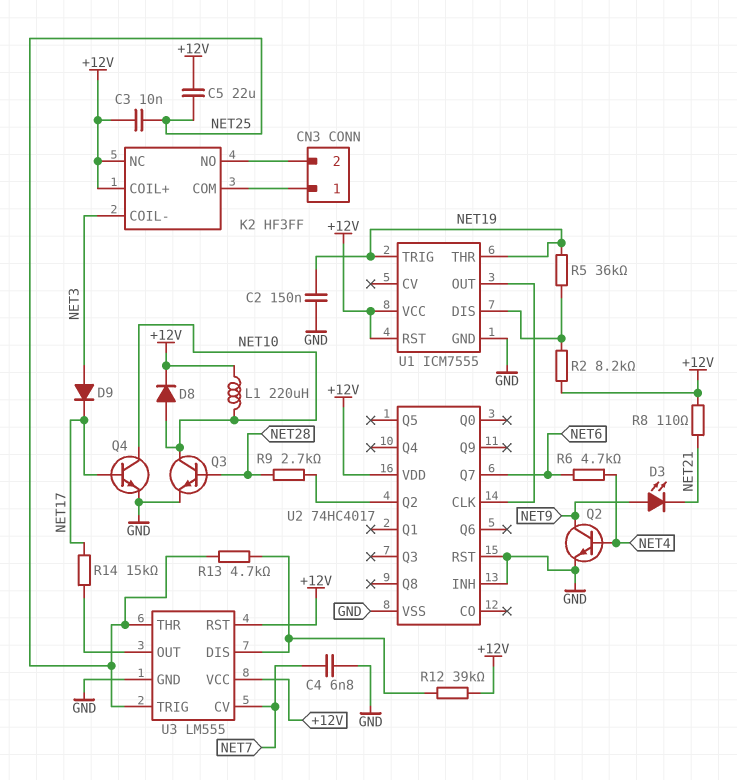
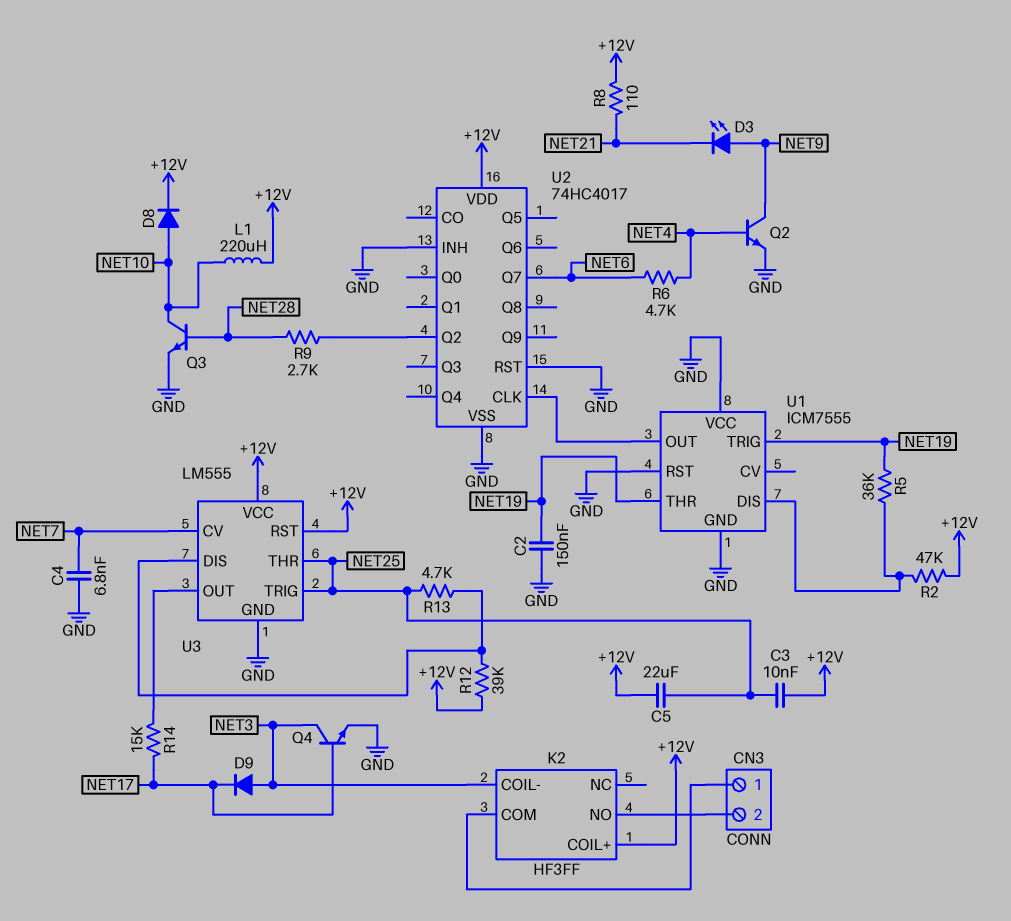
K2 pin NC: +12V -> none
Q4: NPN (B NET17, C NET10, E GND) -> NPN (B NET17, C NET3, E GND)
R2: 8.2k (+12V, U1/DIS) -> 47k (+12V, U1/DIS)
U1 pin RST: +12V -> GND
U1 pin VCC: +12V -> GND

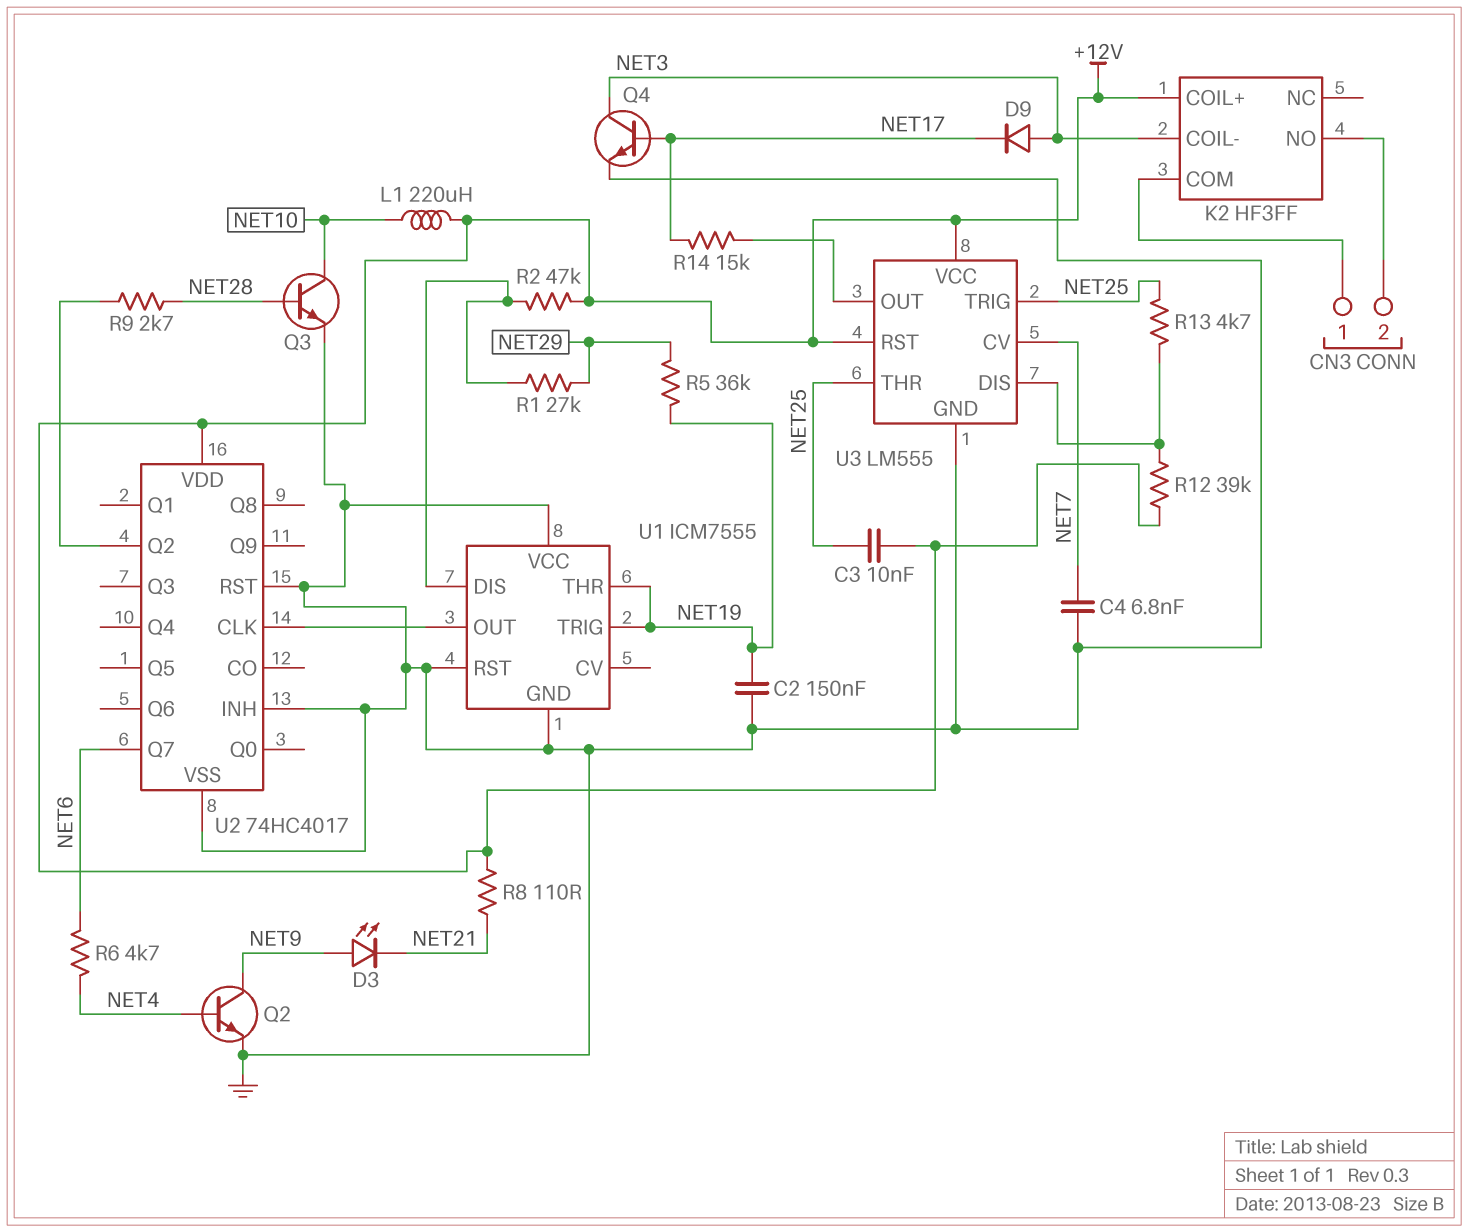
C5: 22uF (+12V, NET25) -> none
D8: diode (A NET10, K +12V) -> none
R1: none -> 27k (NET29, U1/DIS)
R5: 36k (NET19, U1/DIS) -> 36k (NET19, NET29)

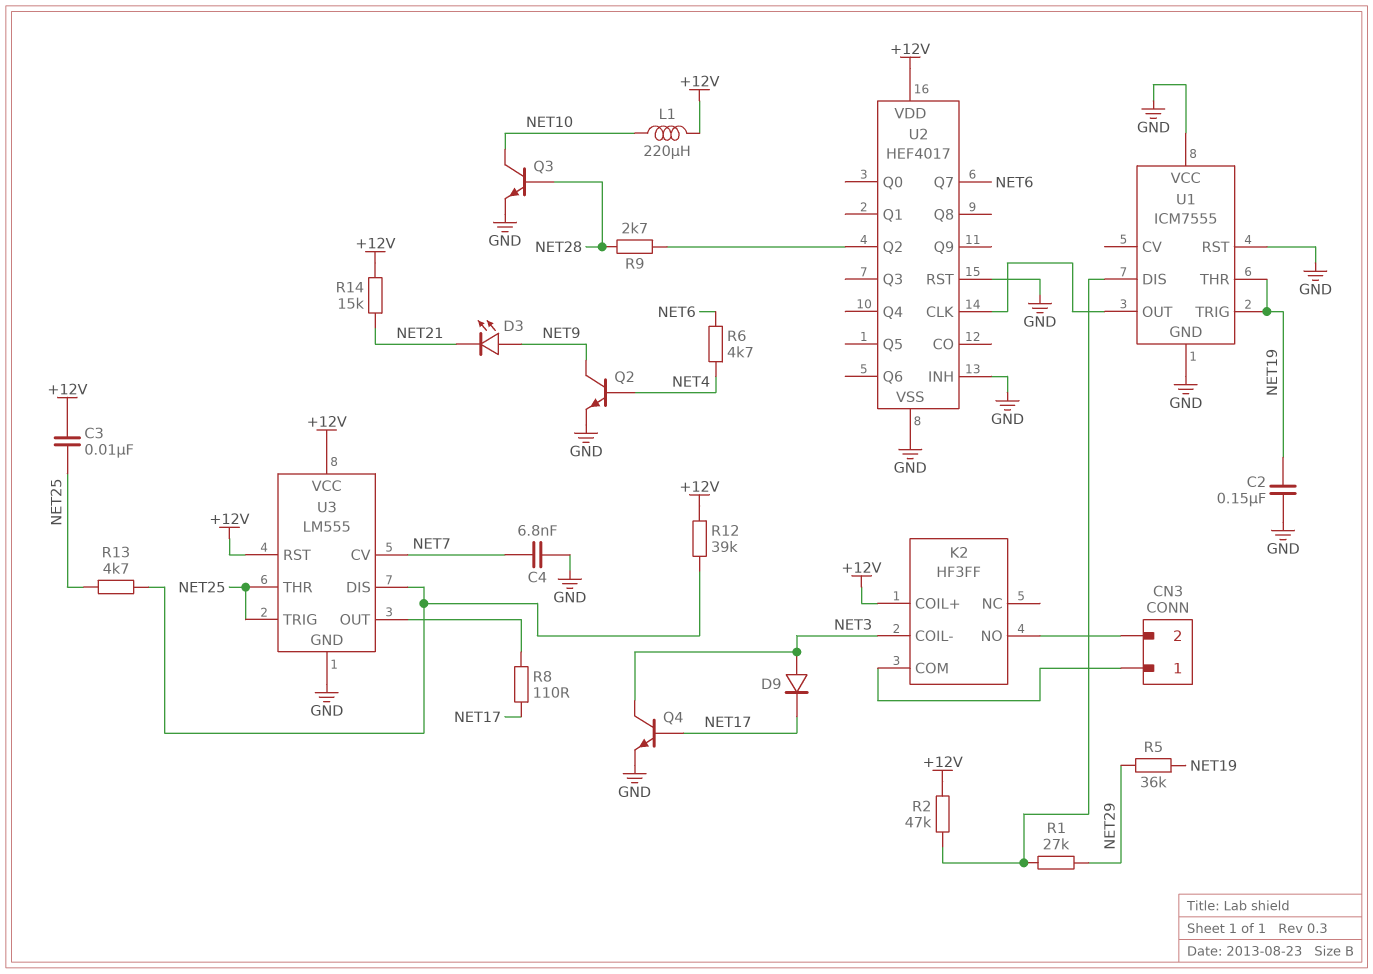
R8: 110 (+12V, NET21) -> 110 (NET17, U3/OUT)
R14: 15k (NET17, U3/OUT) -> 15k (+12V, NET21)
U2: 74HC4017 -> HEF4017

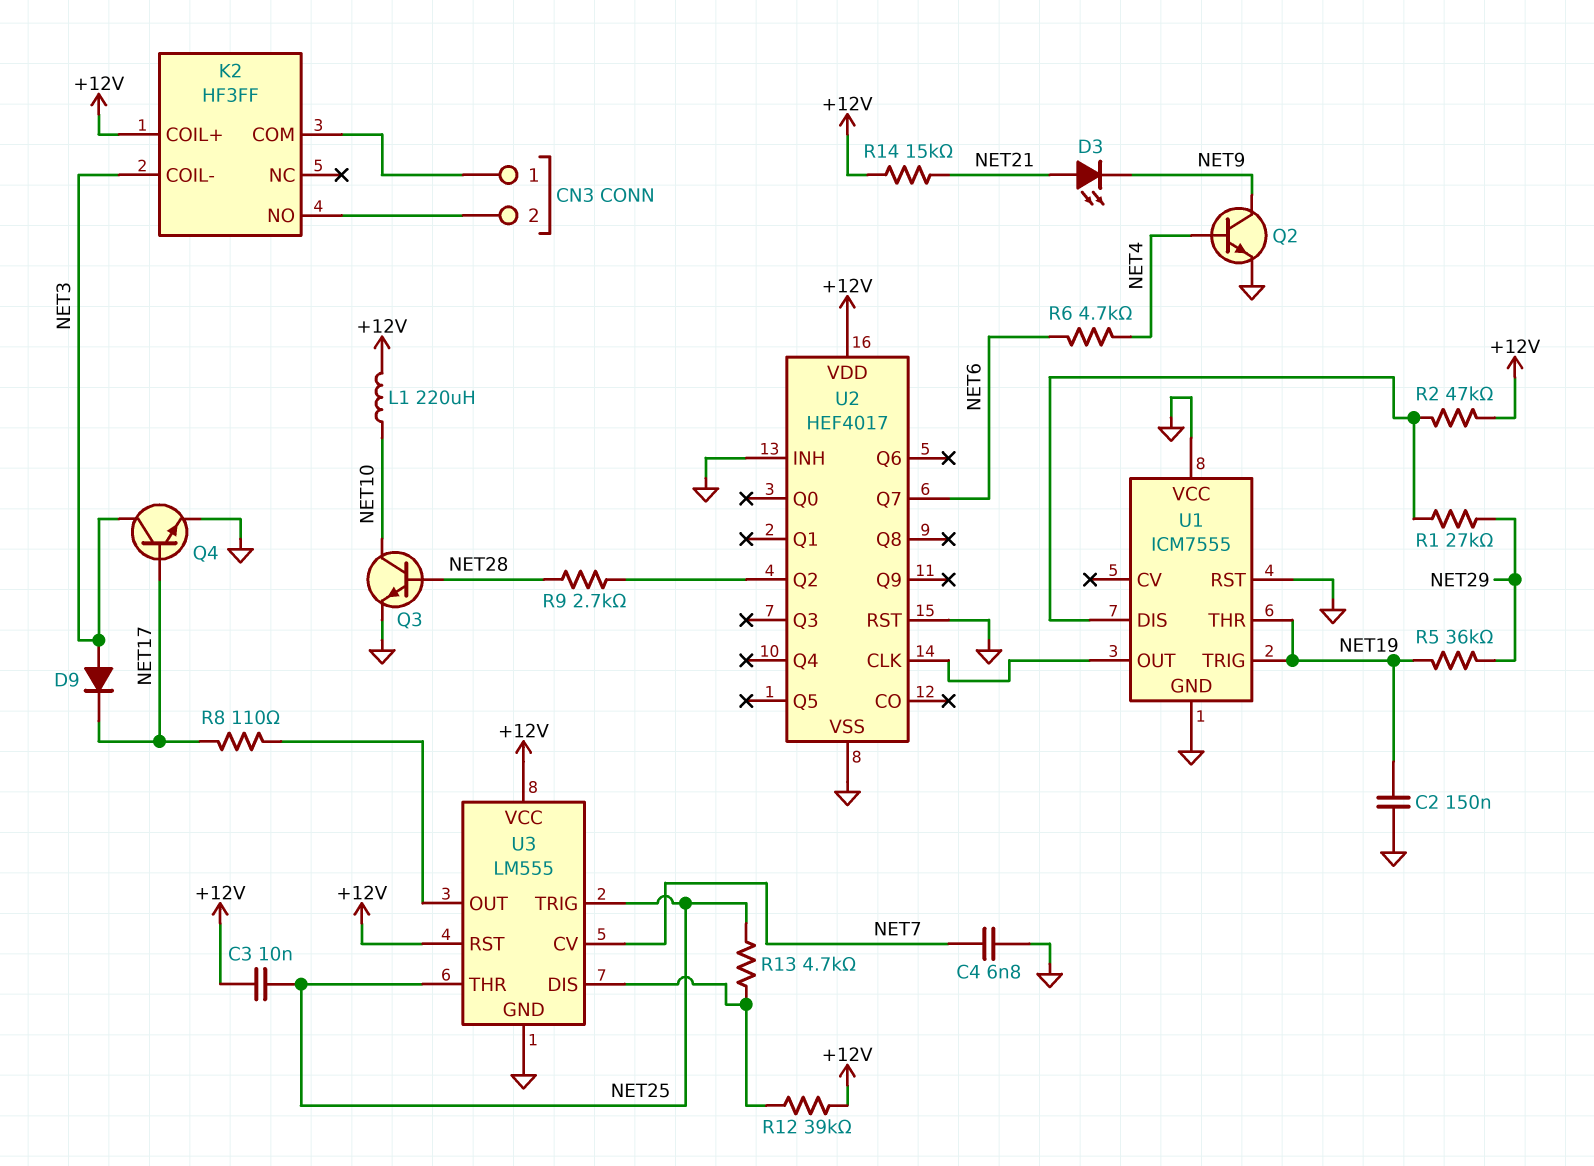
D3: LED (A NET9, K NET21) -> LED (A NET21, K NET9)

